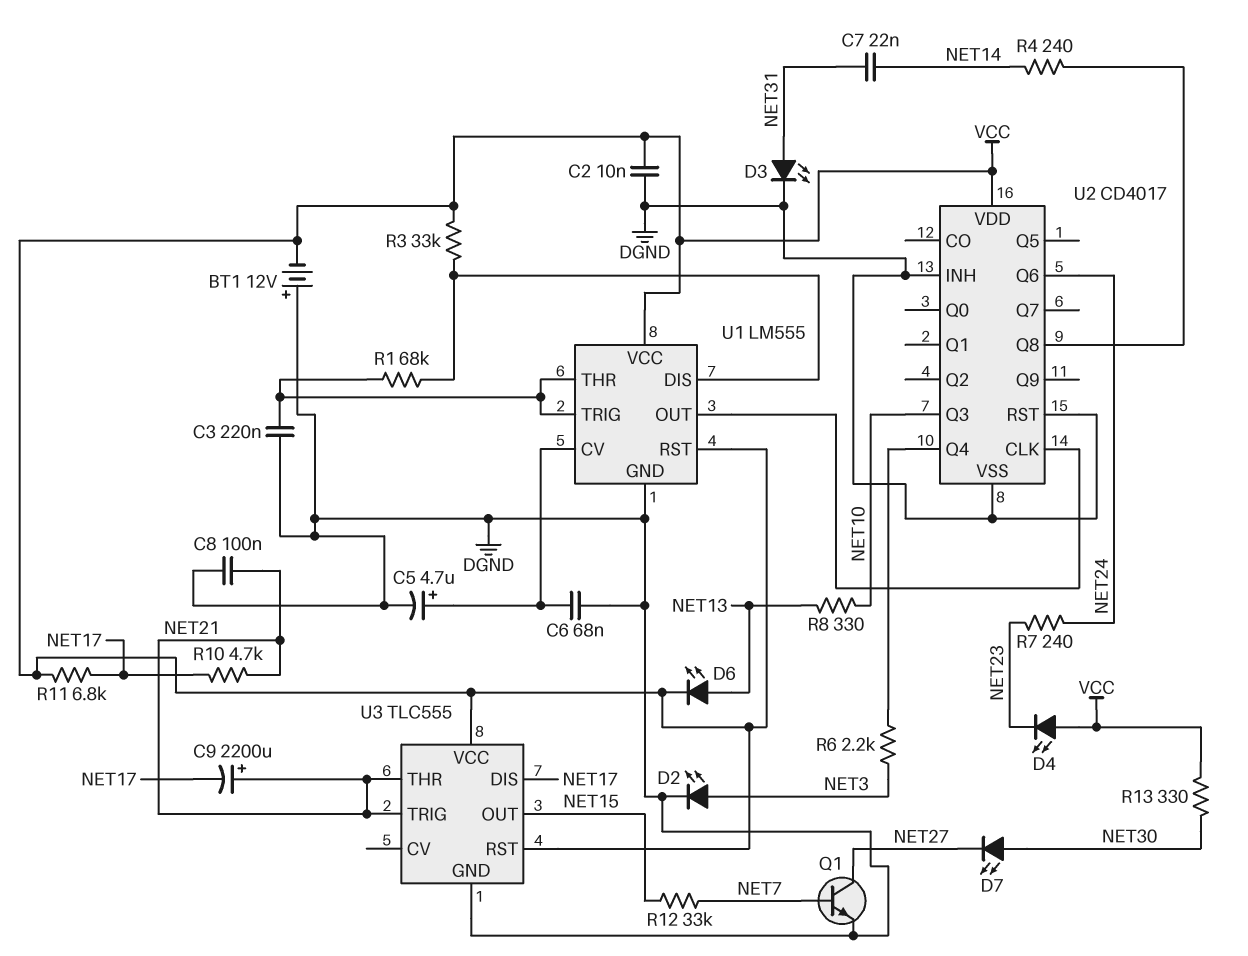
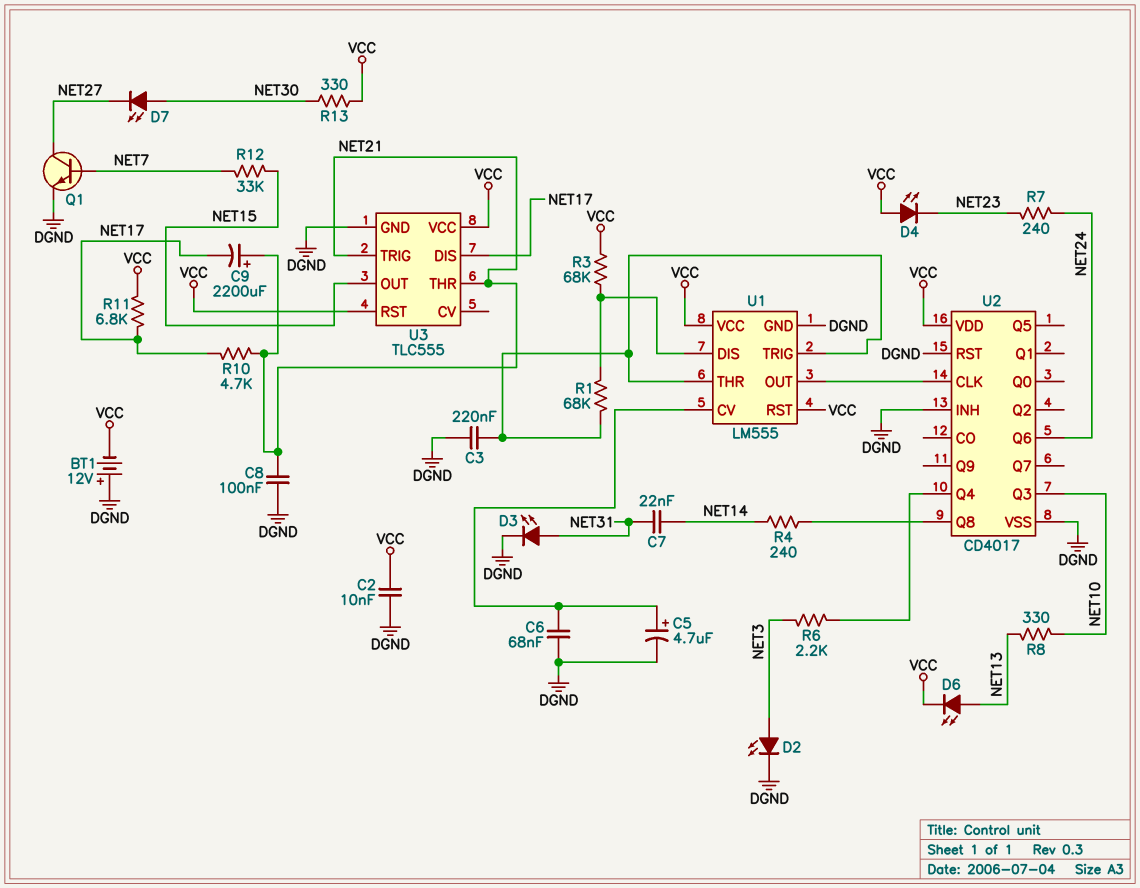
R3: 33k (U1/DIS, VCC) -> 68k (U1/DIS, VCC)

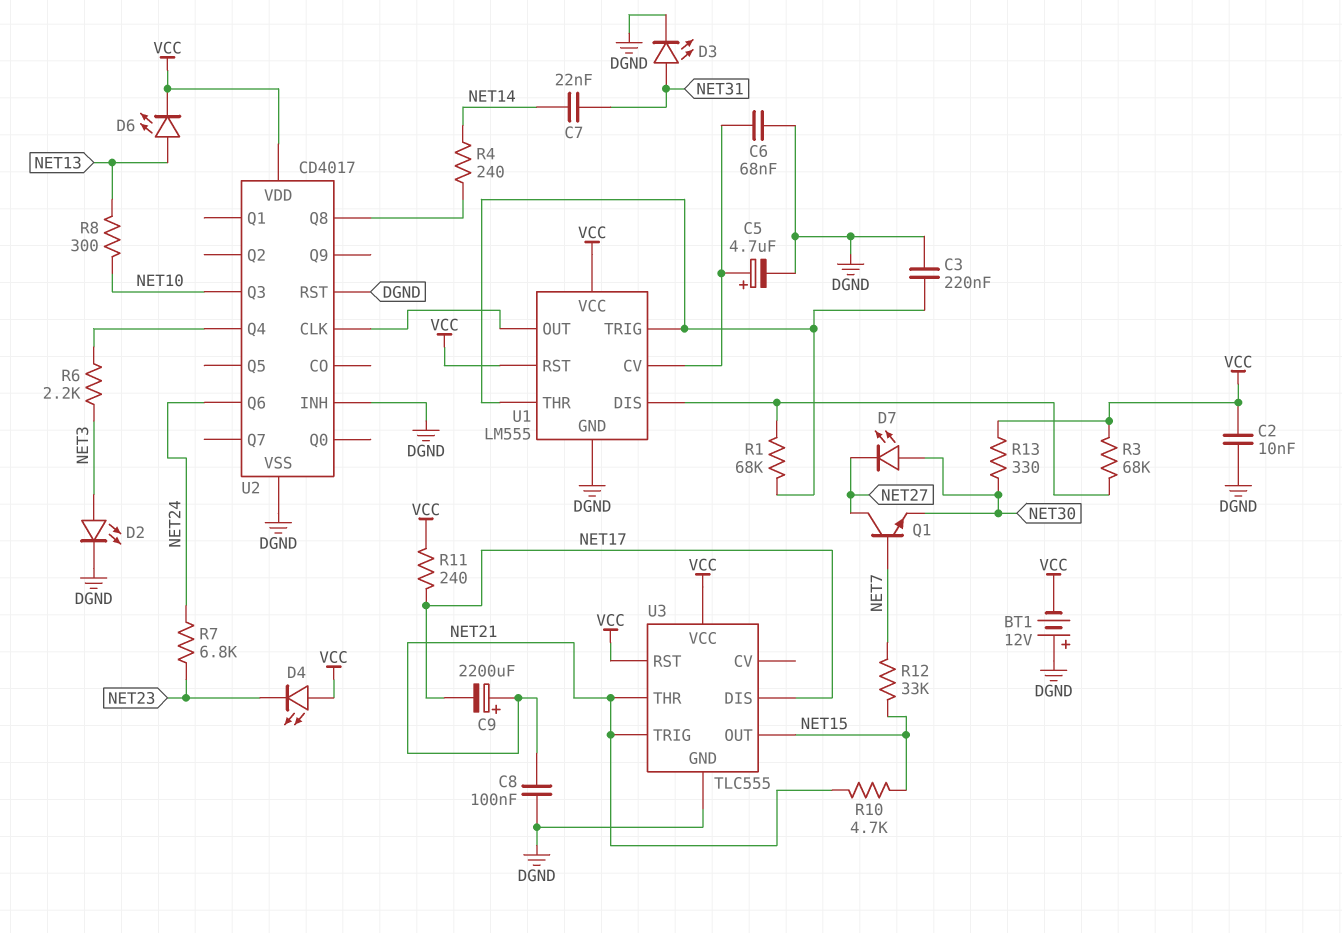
Q1: NPN (B NET7, C NET27, E DGND) -> NPN (B NET7, C NET27, E NET30)
R7: 240 (NET23, NET24) -> 6.8k (NET23, NET24)
R8: 330 (NET10, NET13) -> 300 (NET10, NET13)
R10: 4.7k (NET17, NET21) -> 4.7k (NET15, NET21)
R11: 6.8k (NET17, VCC) -> 240 (NET17, VCC)

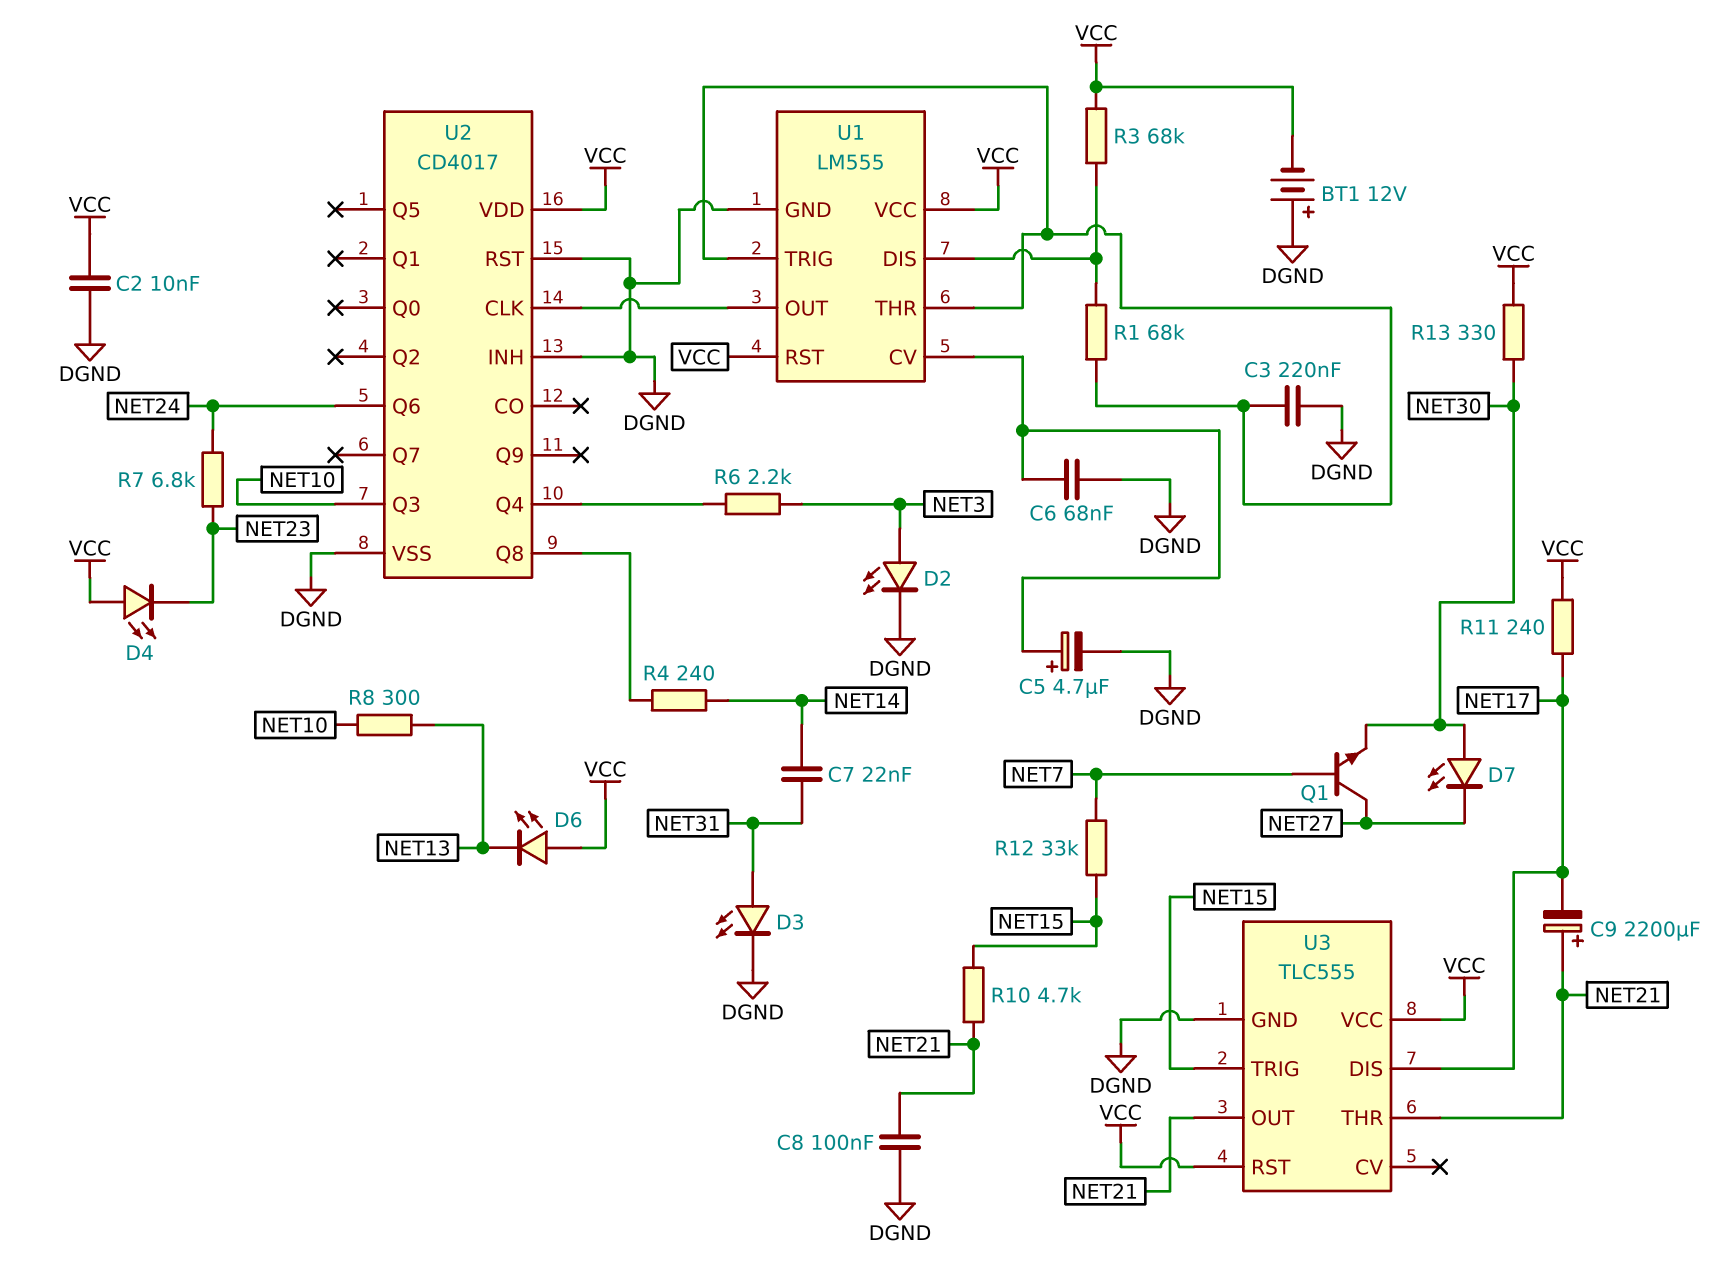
D6: LED (A NET13, K VCC) -> LED (A VCC, K NET13)
U3 pin OUT: NET15 -> NET21
U3 pin TRIG: NET21 -> NET15

